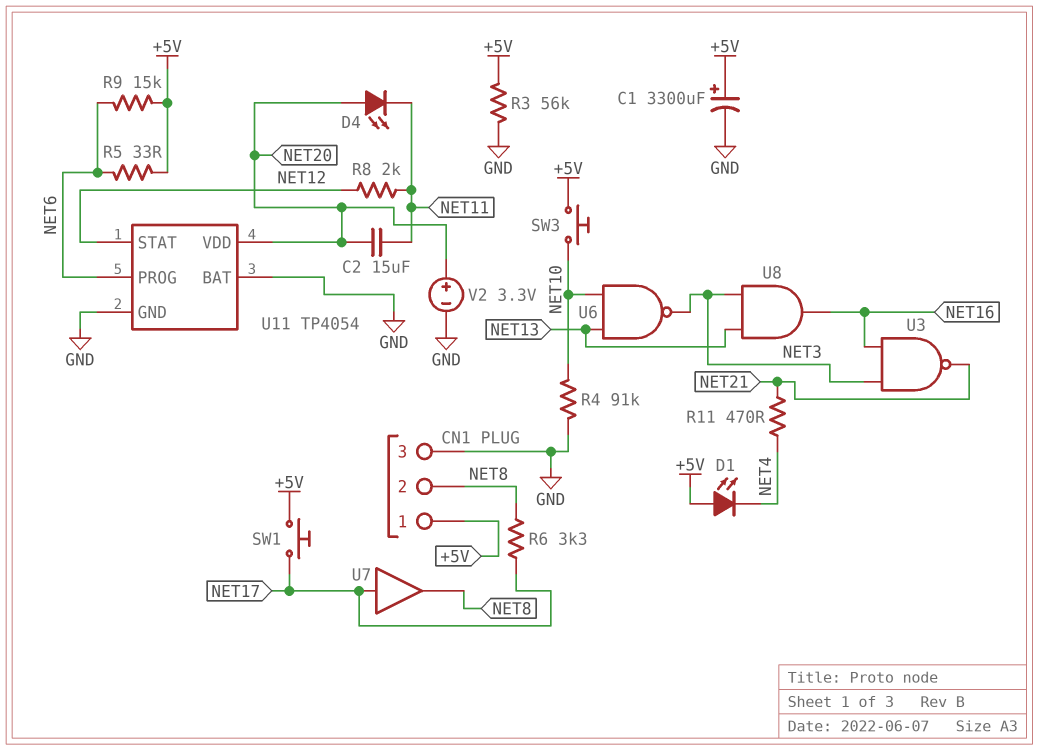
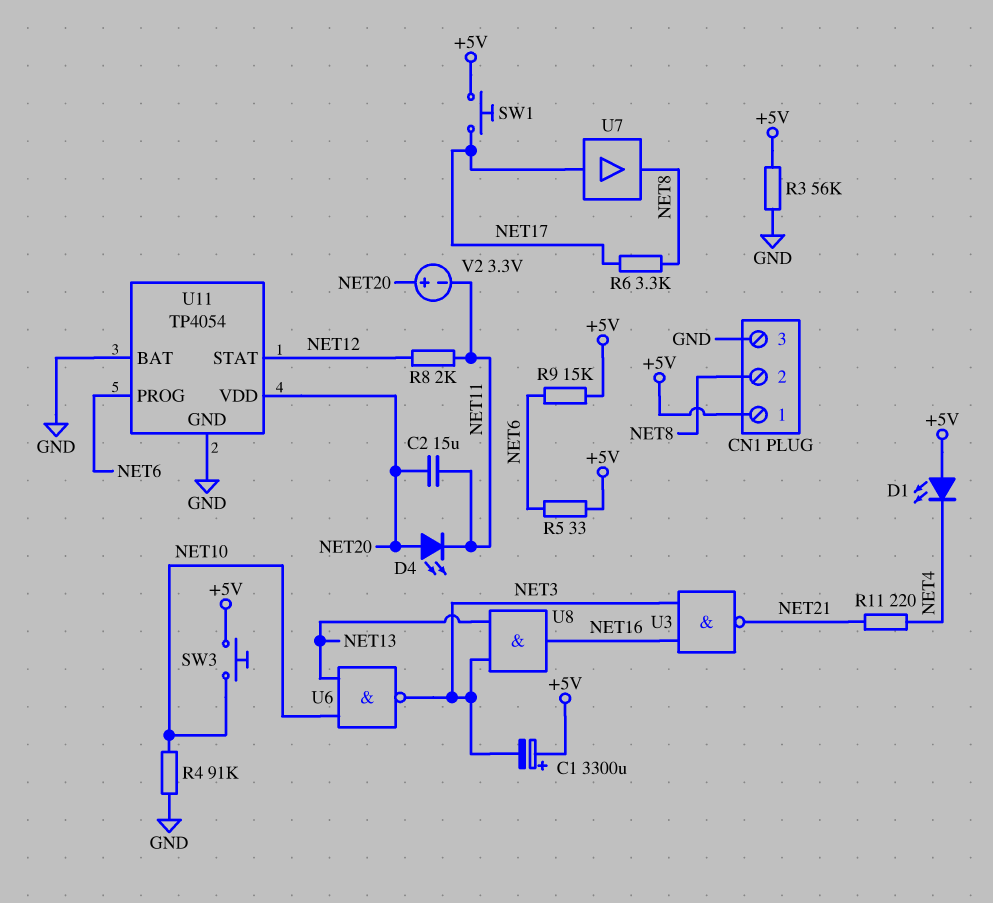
C1: 3300uF (plus +5V, minus GND) -> 3300uF (plus +5V, minus NET3)
R11: 470 (NET4, NET21) -> 220 (NET4, NET21)
V2: 3.3V (plus NET20, minus GND) -> 3.3V (plus NET20, minus NET11)

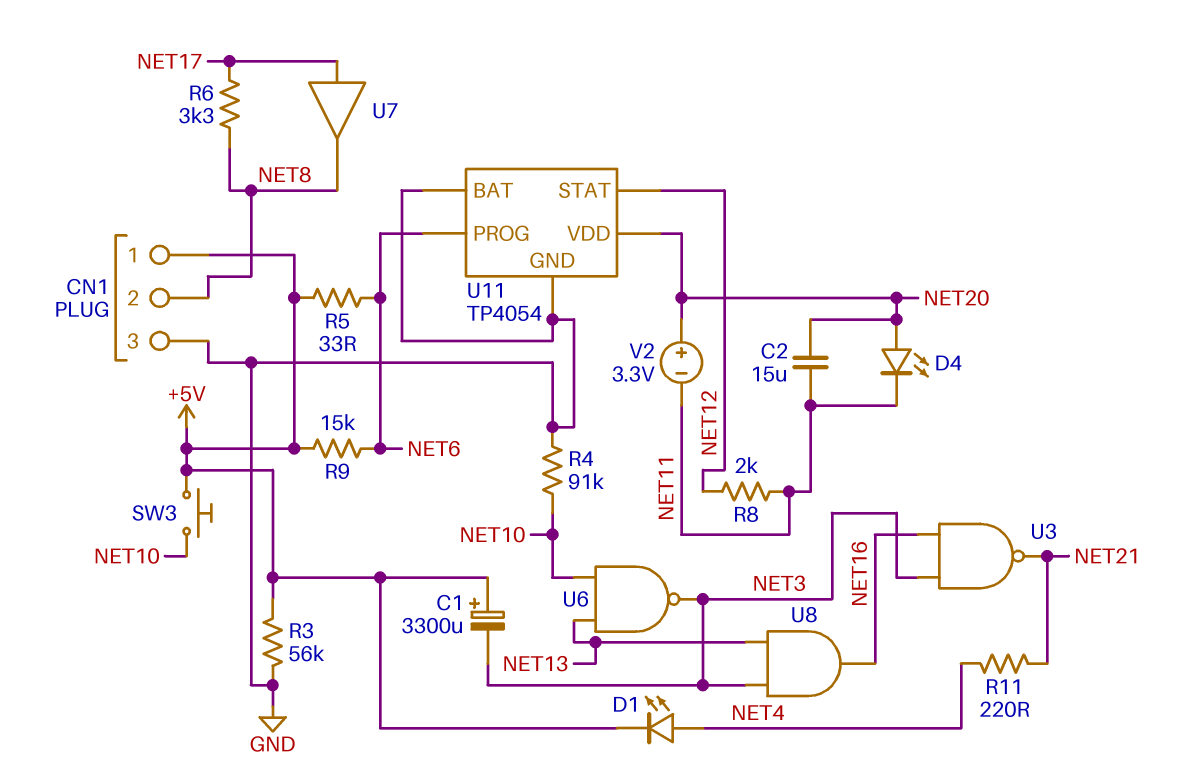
D1: LED (A +5V, K NET4) -> LED (A NET4, K +5V)
SW1: button (+5V, NET17) -> none

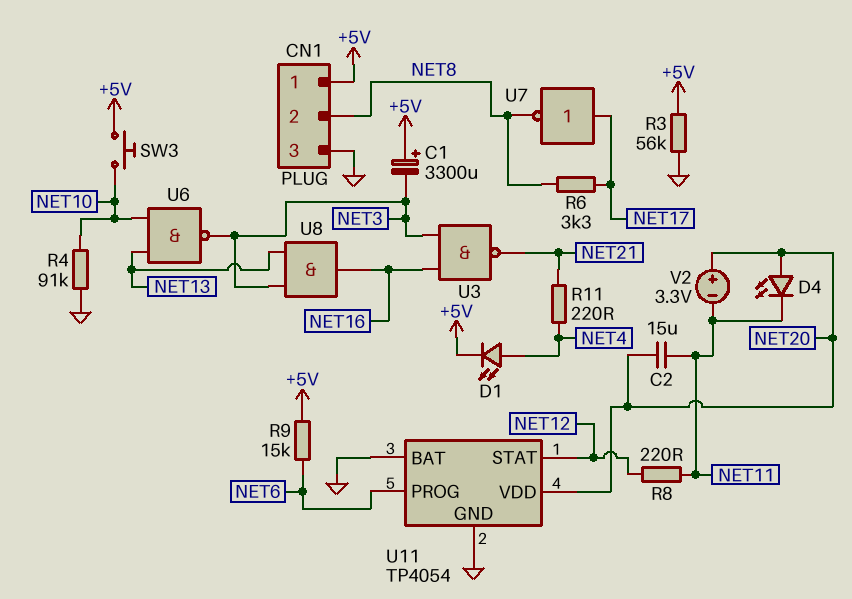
R5: 33 (+5V, NET6) -> none
R8: 2k (NET11, NET12) -> 220 (NET11, NET12)
U7: buffer (in NET17, out NET8) -> NOT (in NET17, out NET8)

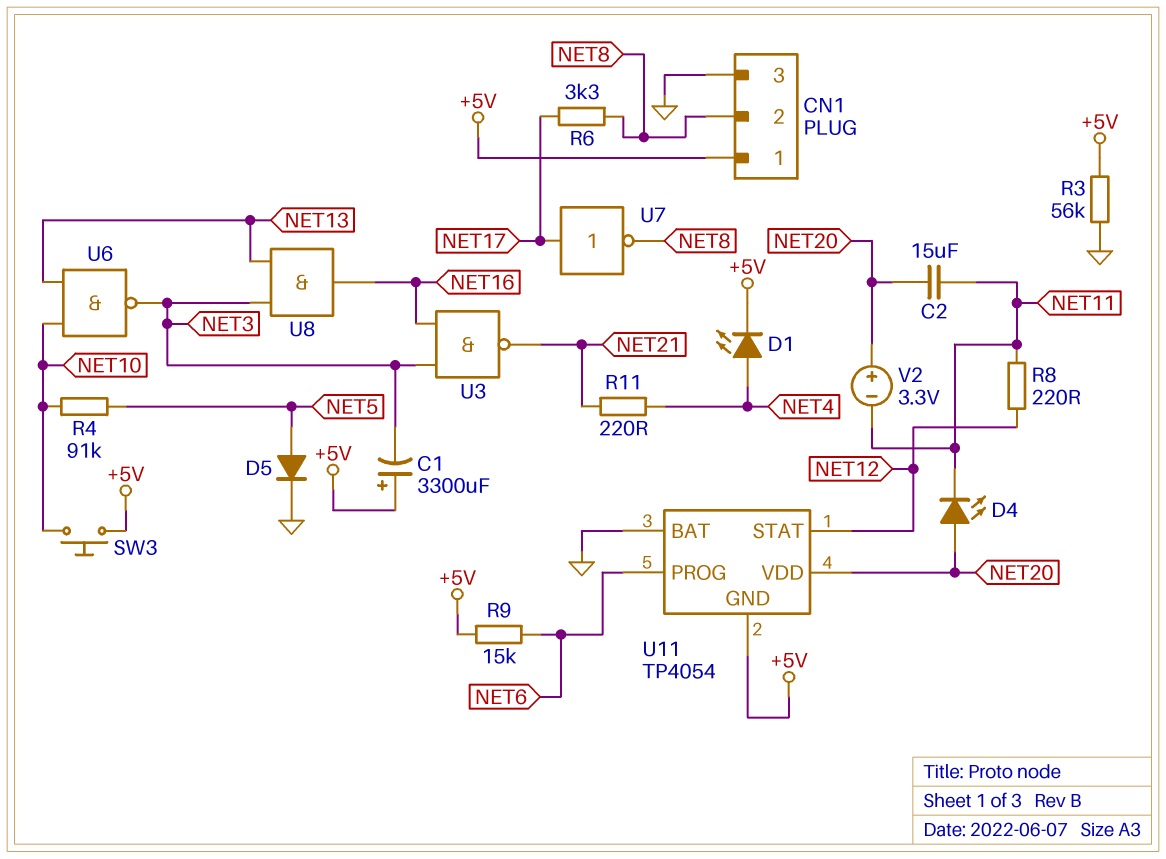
D5: none -> diode (A NET5, K GND)
R4: 91k (GND, NET10) -> 91k (NET5, NET10)
U11 pin GND: GND -> +5V

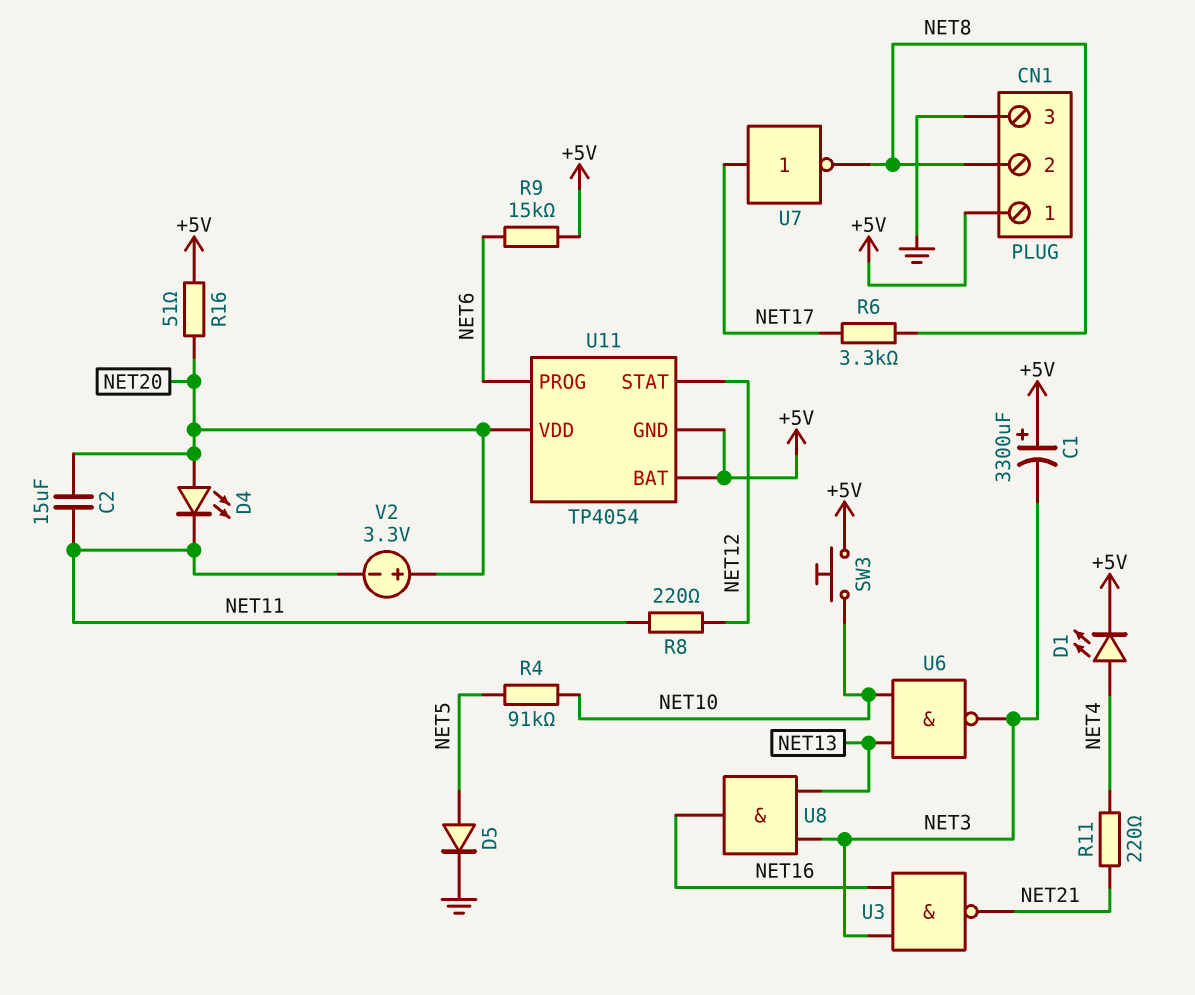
R3: 56k (+5V, GND) -> none
R16: none -> 51 (+5V, NET20)
U11 pin BAT: GND -> +5V

